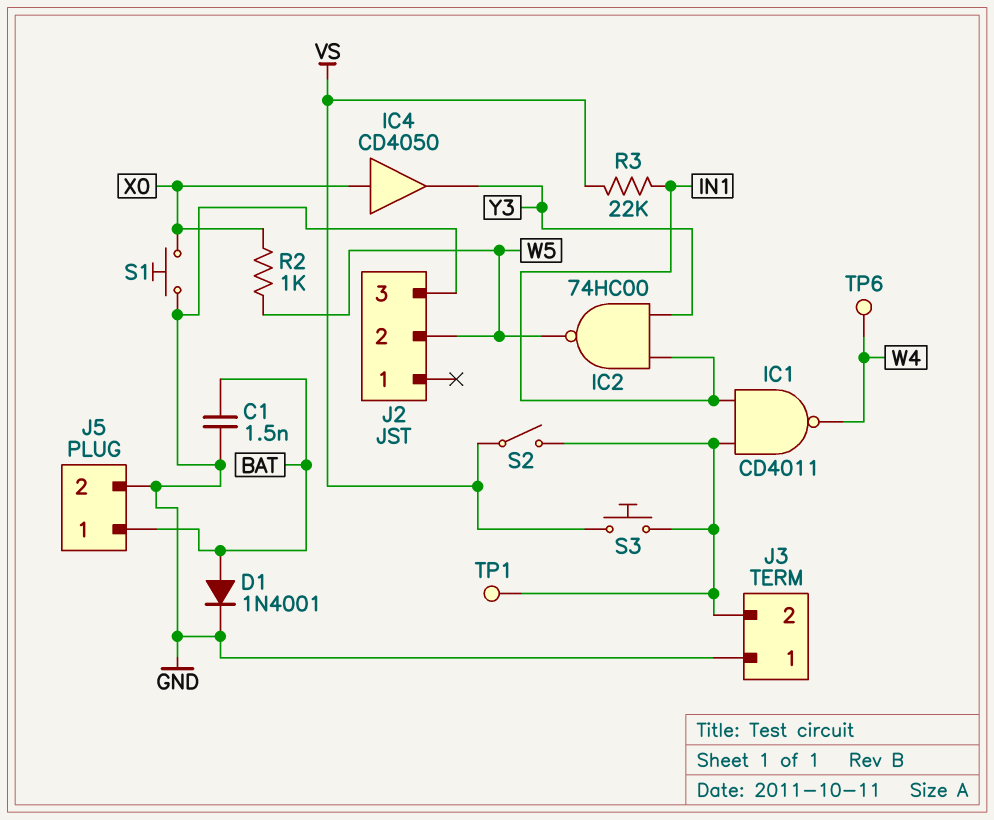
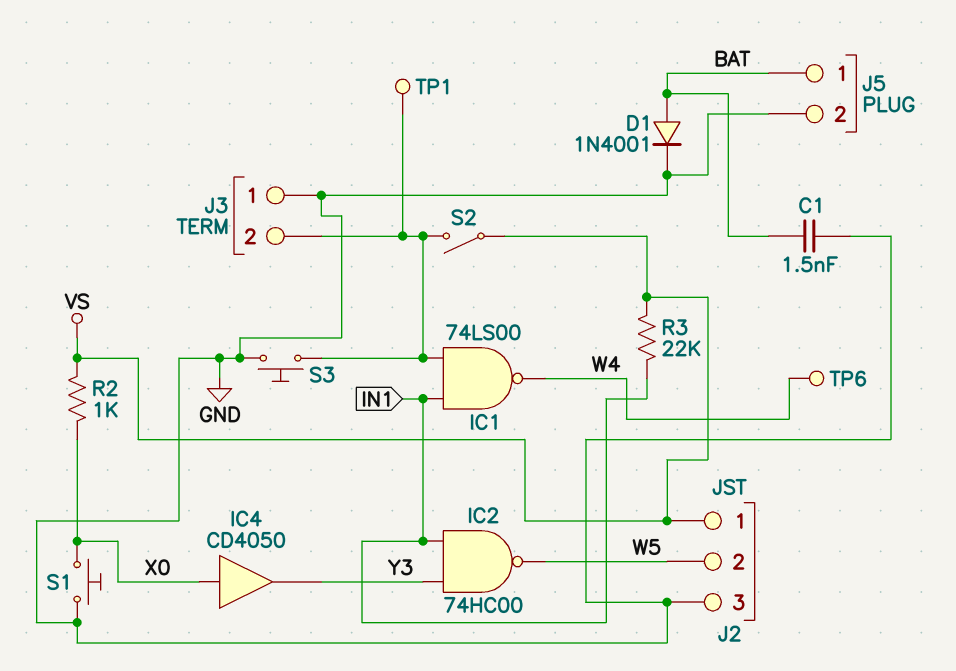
IC1: NAND CD4011 (in IN1, in J3/2, out W4) -> NAND 74LS00 (in IN1, in J3/2, out W4)
J2 pin 1: none -> VS
R2: 1k (W5, X0) -> 1k (VS, X0)
S3: button (J3/2, VS) -> button (GND, J3/2)

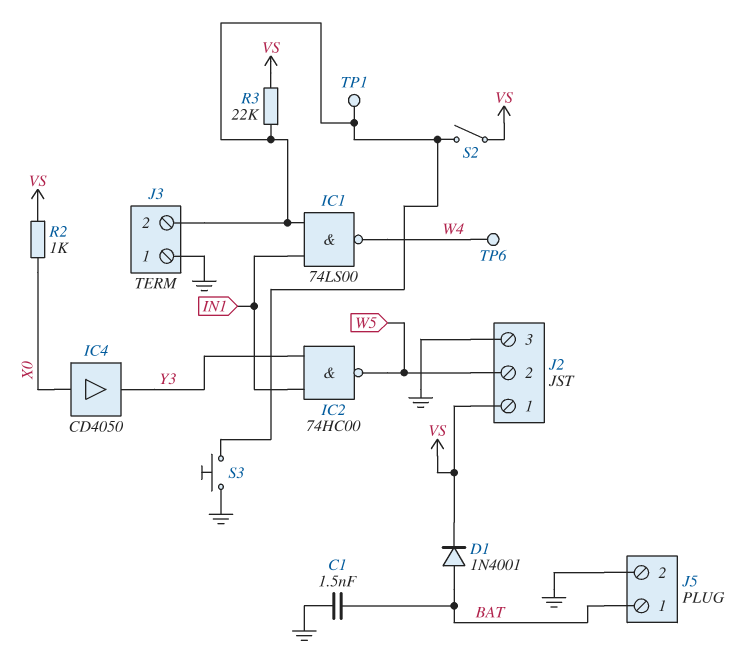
D1: diode 1N4001 (A BAT, K GND) -> diode 1N4001 (A BAT, K VS)
R3: 22k (IN1, VS) -> 22k (J3/2, VS)
S1: button (GND, X0) -> none

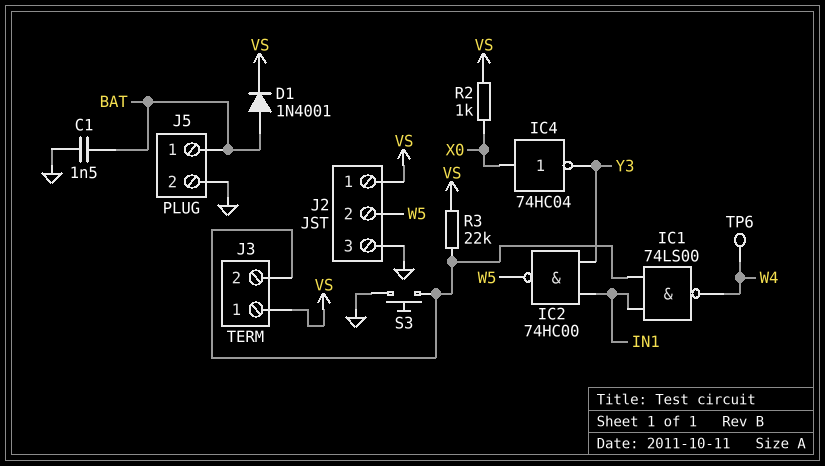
IC4: buffer CD4050 (in X0, out Y3) -> NOT 74HC04 (in X0, out Y3)
J3 pin 1: GND -> VS
S2: switch (J3/2, VS) -> none
TP1: test point (J3/2) -> none

